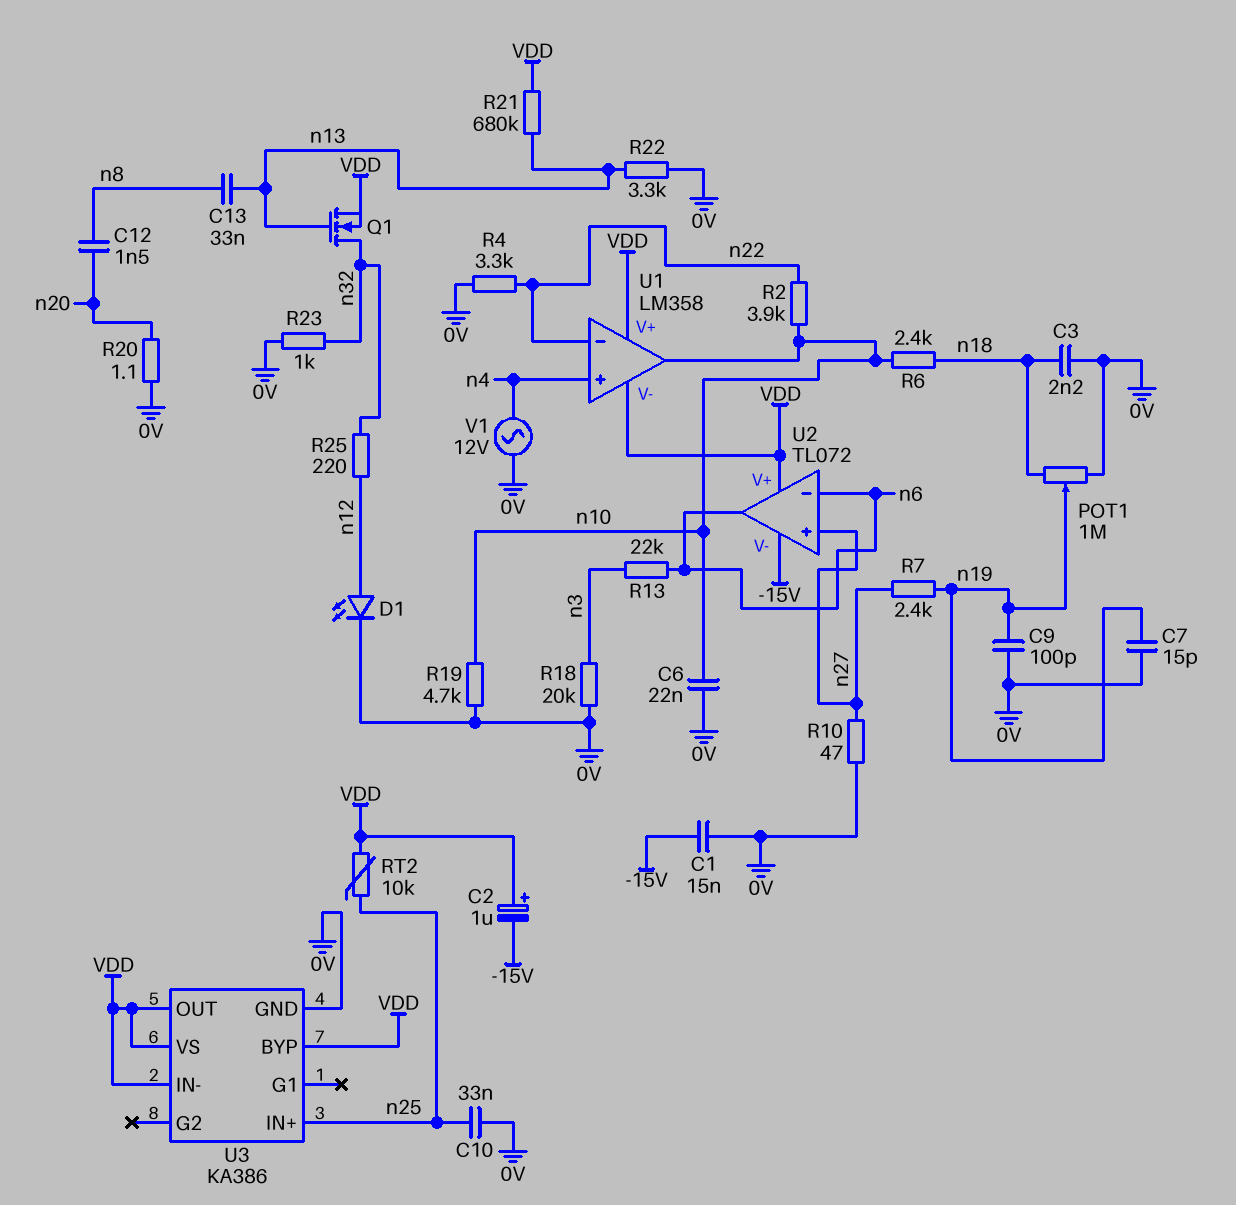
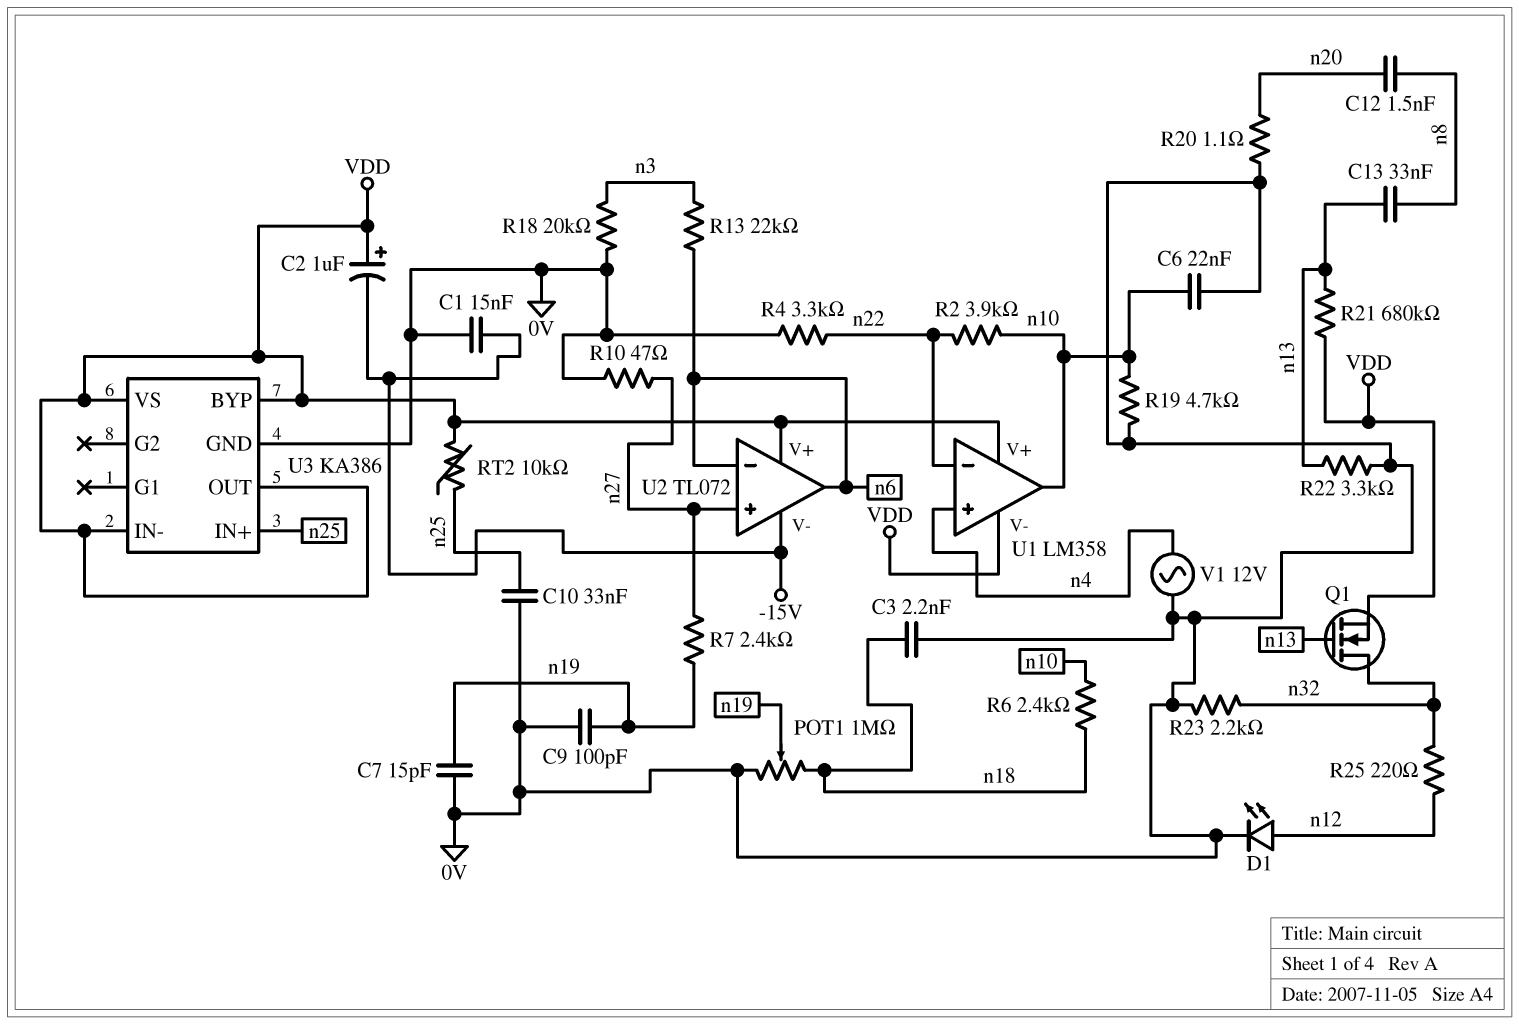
R23: 1k (0V, n32) -> 2.2k (0V, n32)

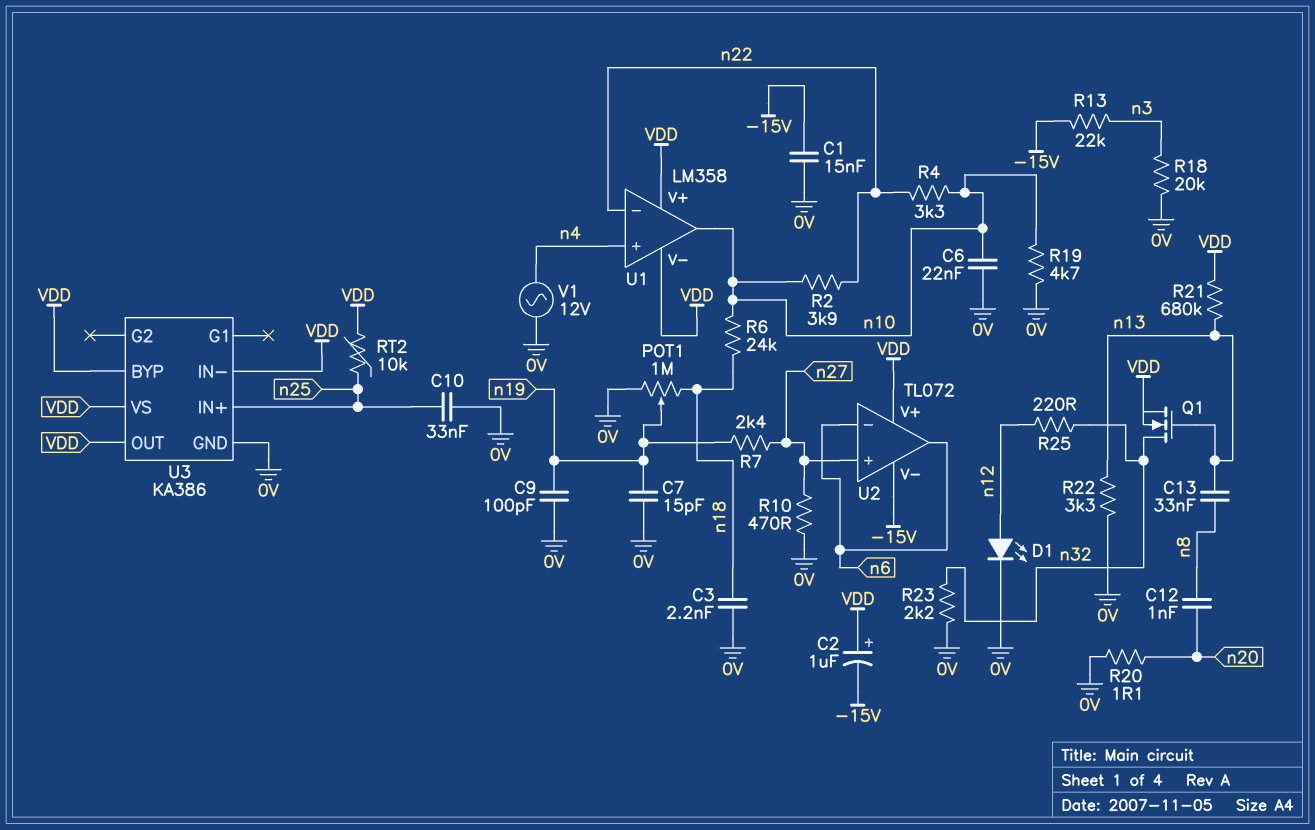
C12: 1.5nF (n8, n20) -> 1nF (n8, n20)
R4: 3.3k (0V, n22) -> 3.3k (n10, n22)
R6: 2.4k (n10, n18) -> 24k (n10, n18)
R10: 47 (0V, n27) -> 470 (0V, n27)
R13: 22k (n3, n6) -> 22k (-15V, n3)

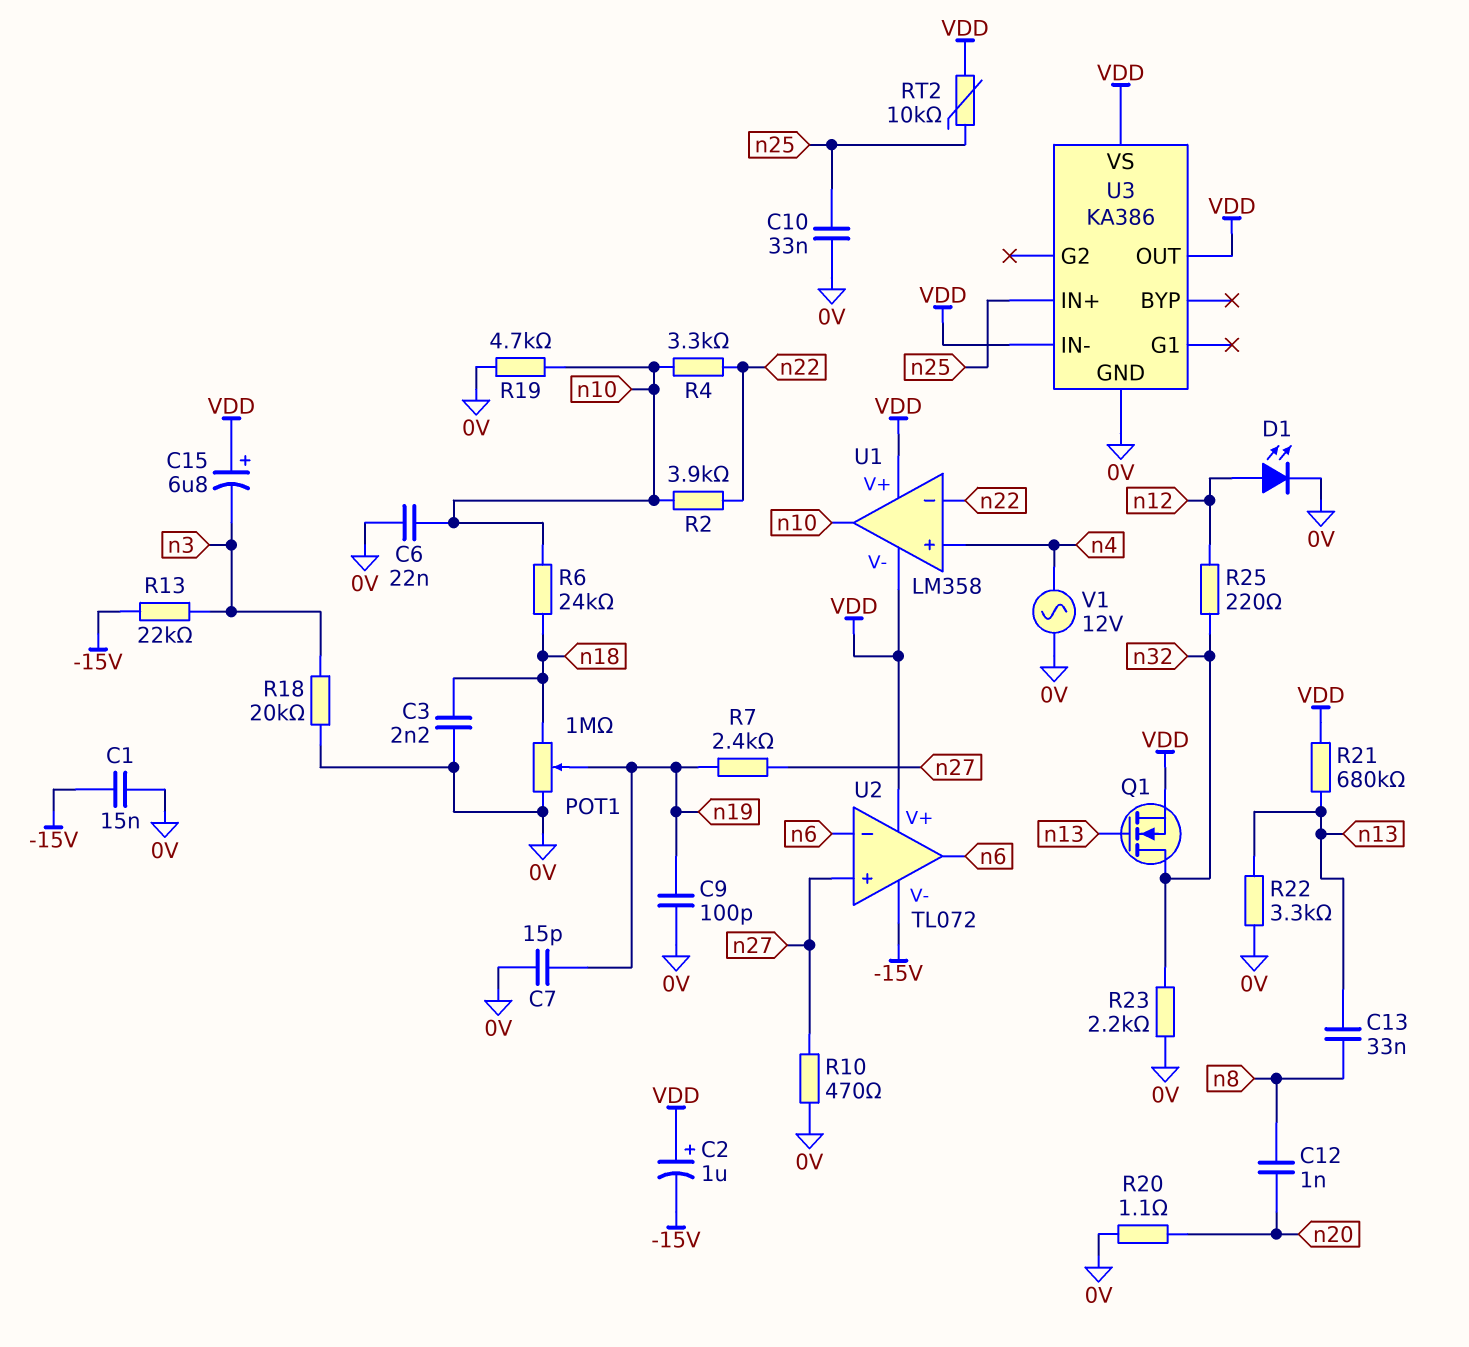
C15: none -> 6.8uF (plus VDD, minus n3)
U3 pin BYP: VDD -> none

